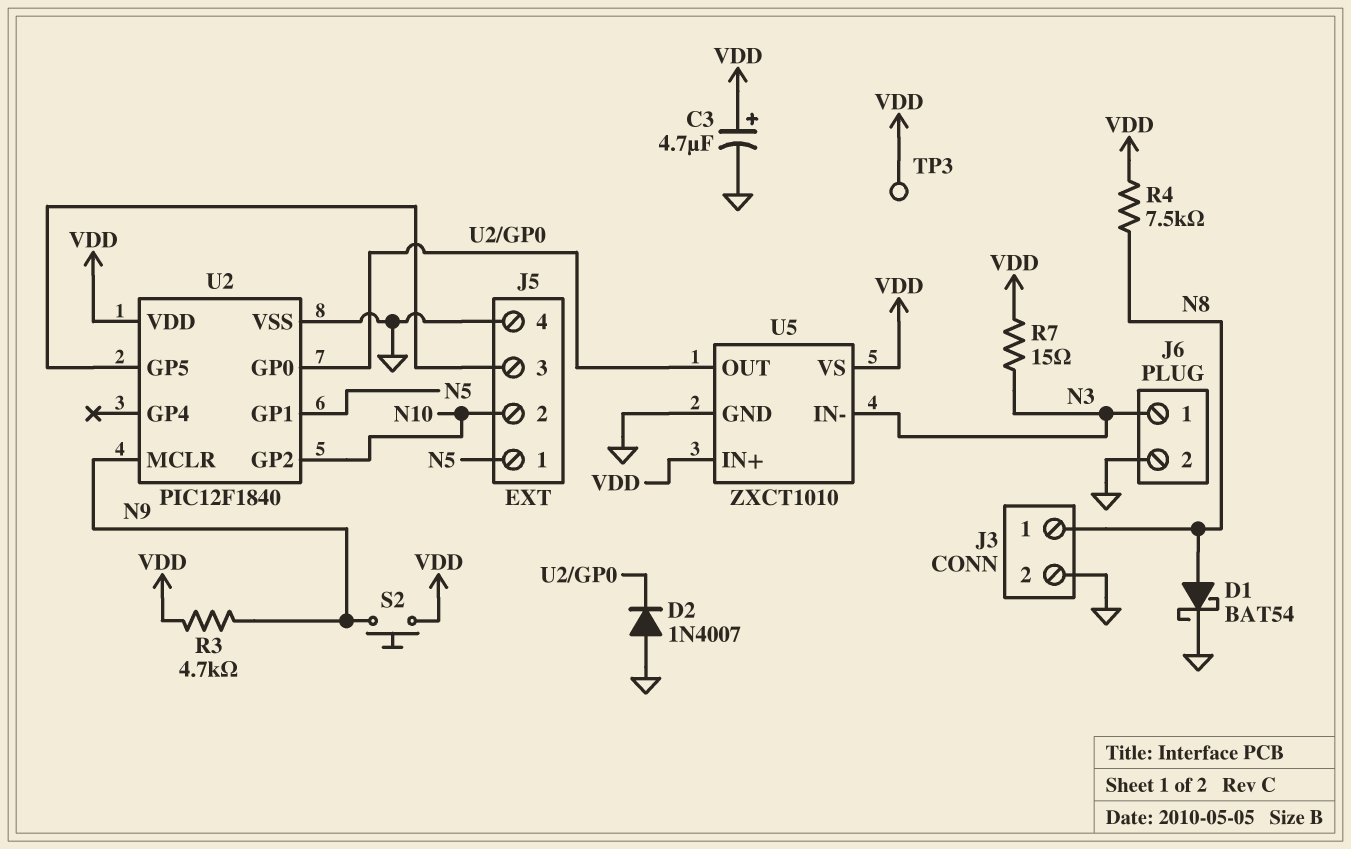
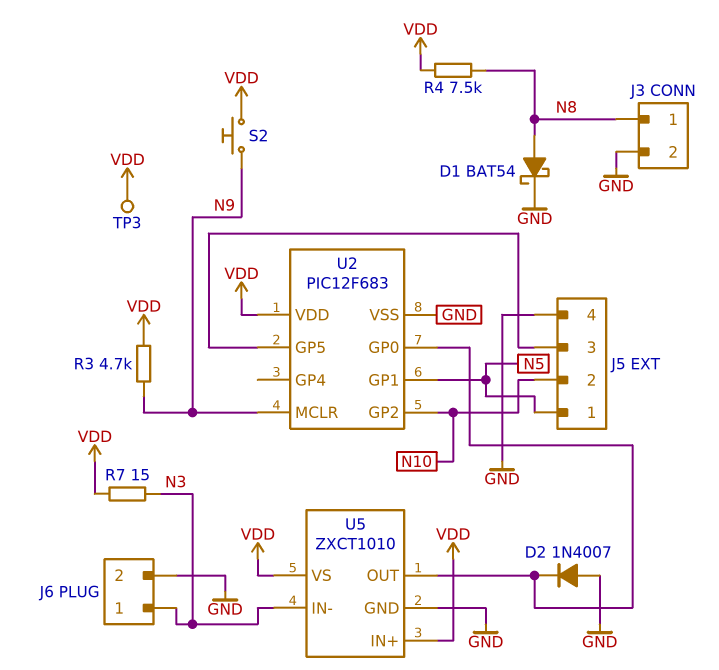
C3: 4.7uF (plus VDD, minus GND) -> none
U2: PIC12F1840 -> PIC12F683

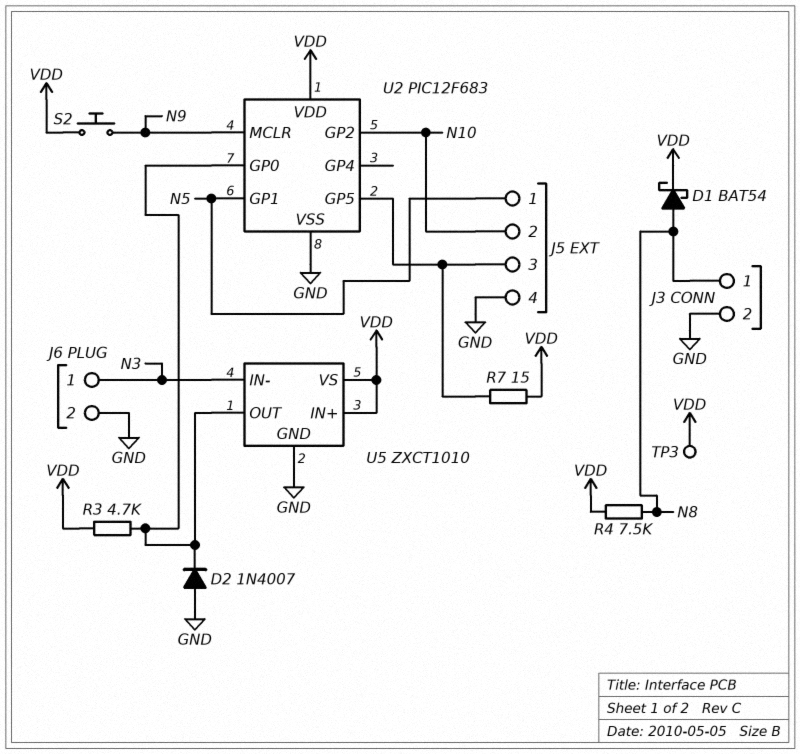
D1: schottky BAT54 (A N8, K GND) -> schottky BAT54 (A N8, K VDD)
R3: 4.7k (N9, VDD) -> 4.7k (U2/GP0, VDD)
R7: 15 (N3, VDD) -> 15 (J5/3, VDD)

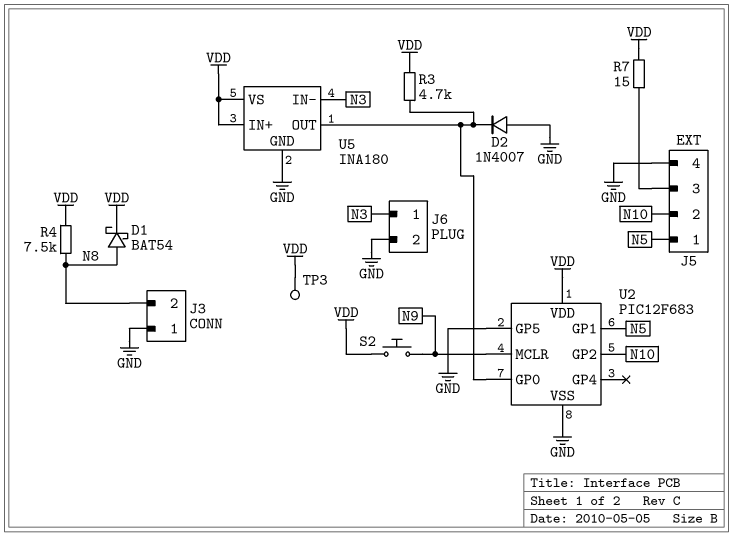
J3 pin 1: N8 -> GND
J3 pin 2: GND -> N8
U2 pin GP5: J5/3 -> GND
U5: ZXCT1010 -> INA180

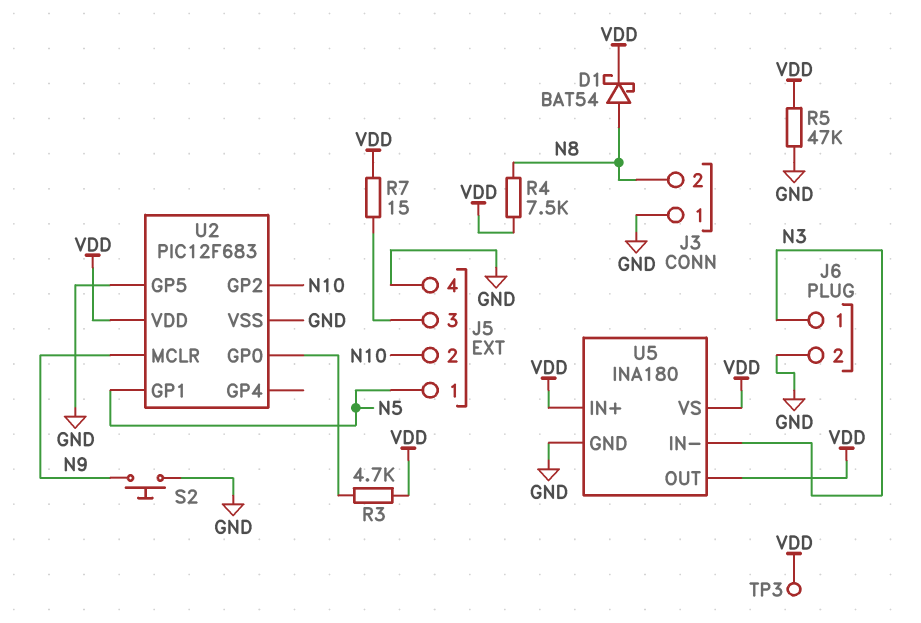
D2: diode 1N4007 (A GND, K U2/GP0) -> none
R5: none -> 47k (GND, VDD)
S2: button (N9, VDD) -> button (GND, N9)
U5 pin OUT: U2/GP0 -> VDD

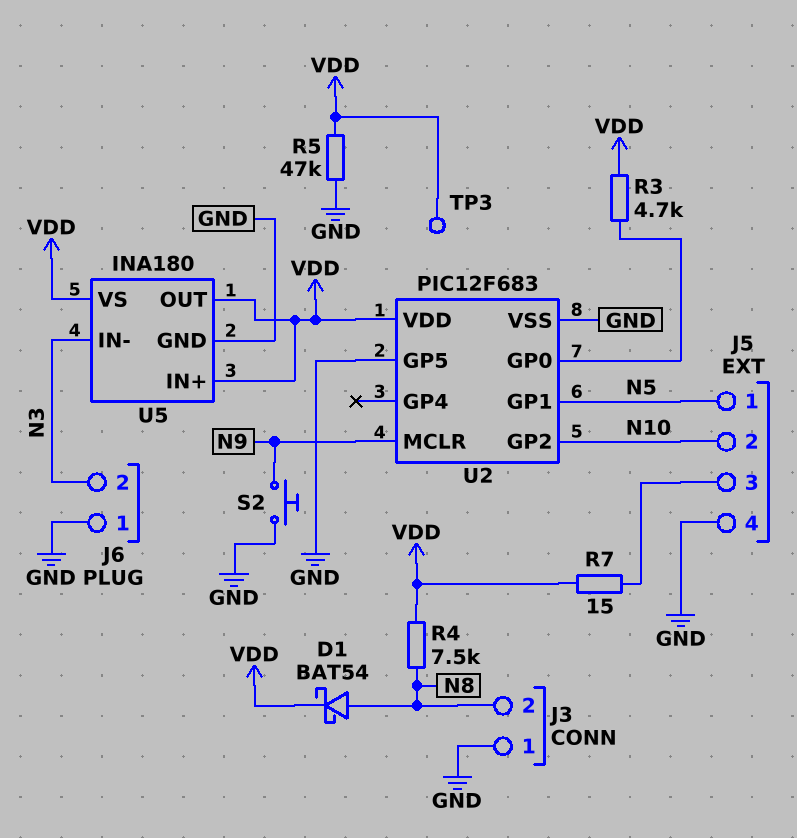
J6 pin 1: N3 -> GND
J6 pin 2: GND -> N3

